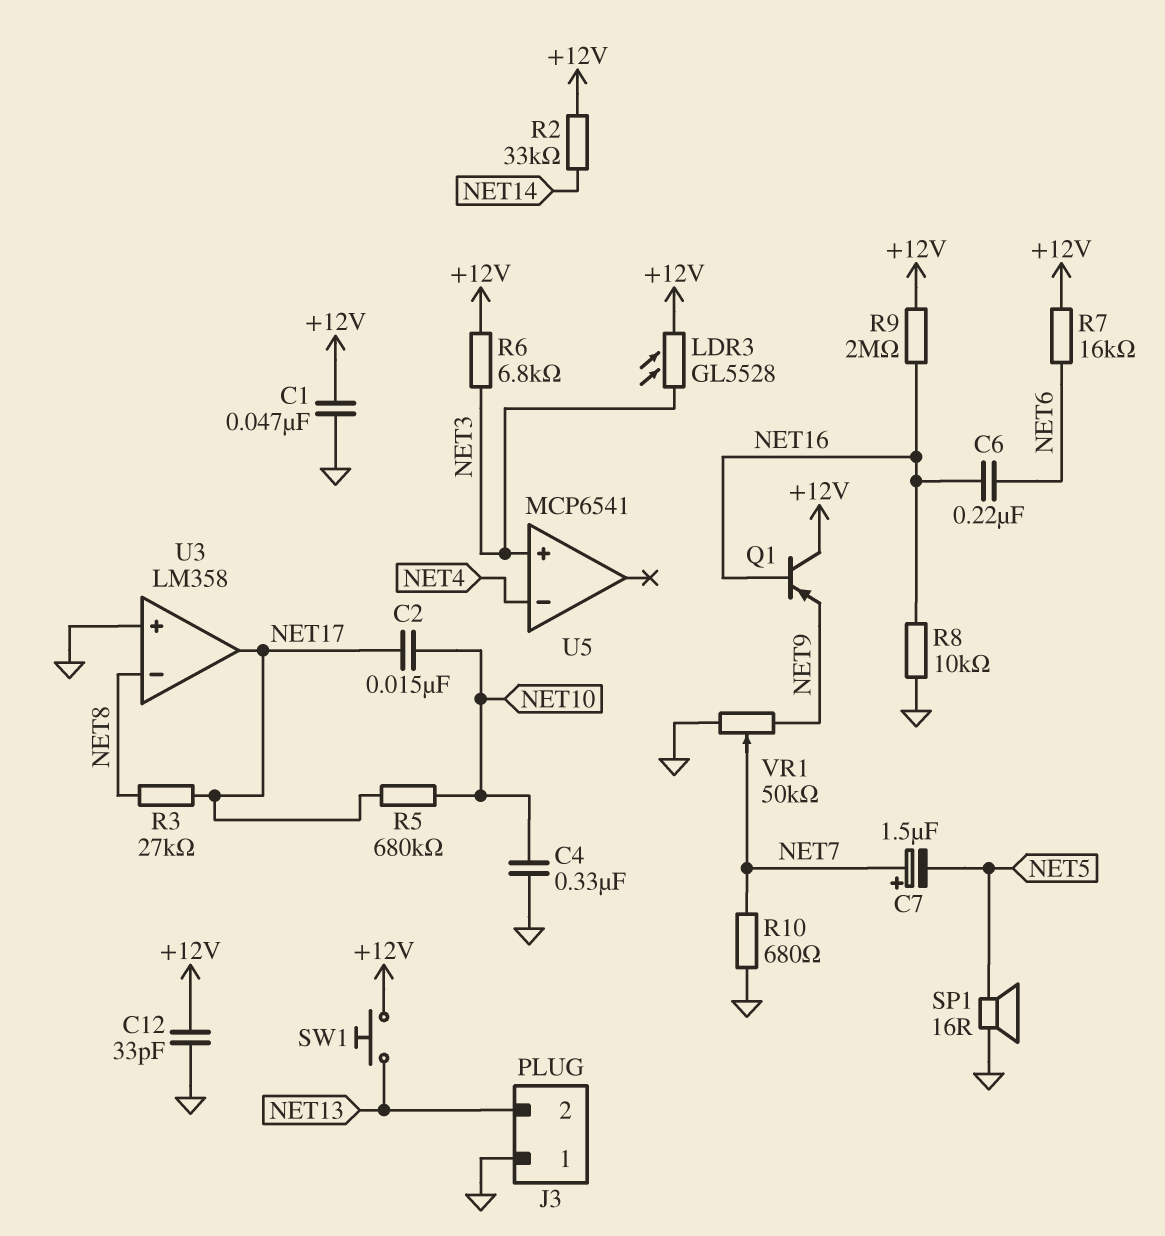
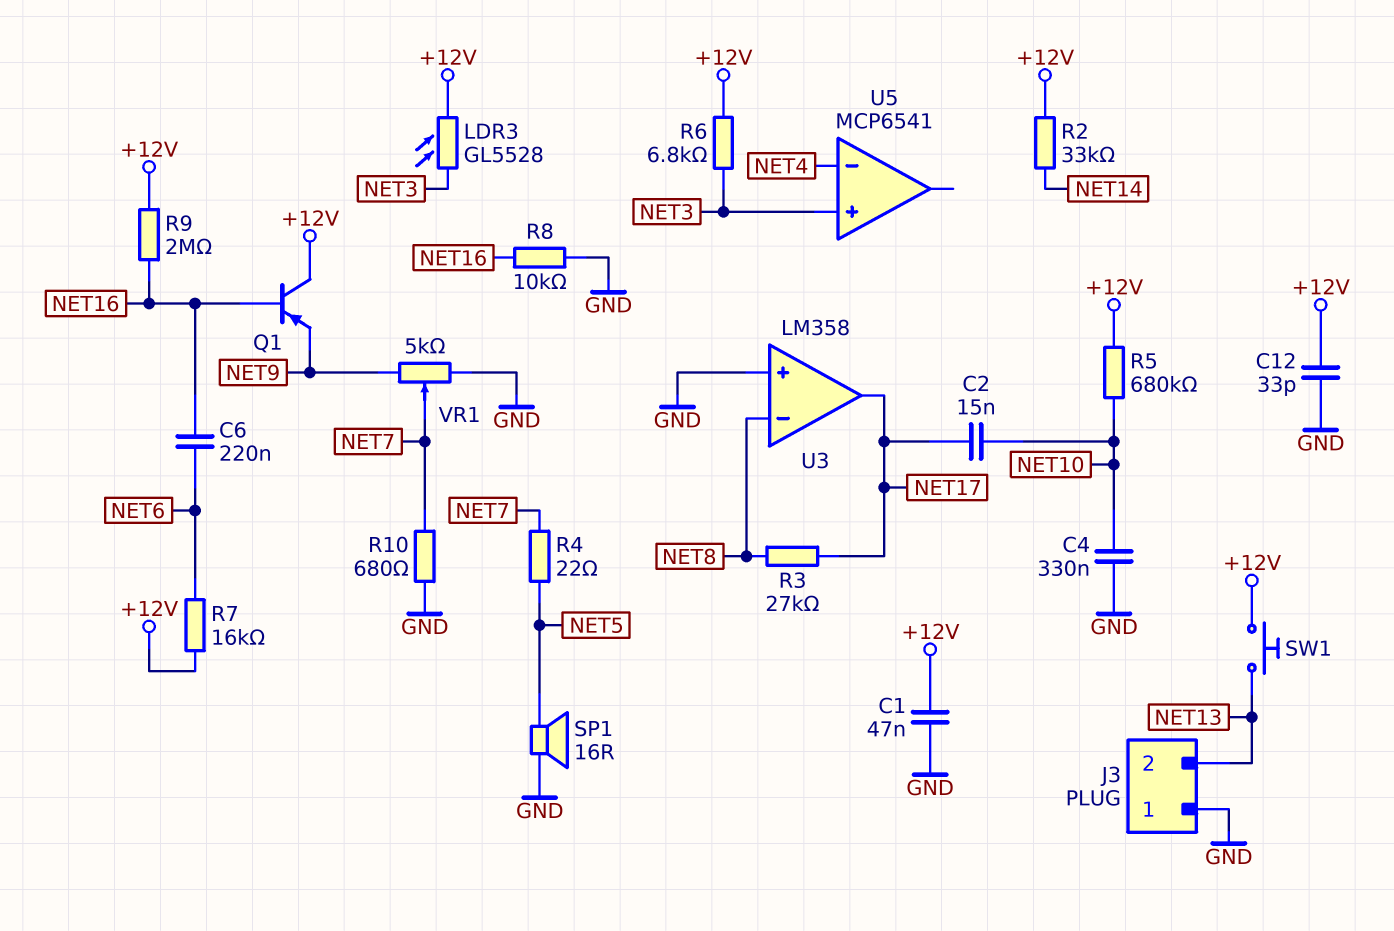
C7: 1.5uF (plus NET7, minus NET5) -> none
R4: none -> 22 (NET5, NET7)
R5: 680k (NET10, NET17) -> 680k (+12V, NET10)
VR1: 50k (GND, NET9, wiper NET7) -> 5k (GND, NET9, wiper NET7)

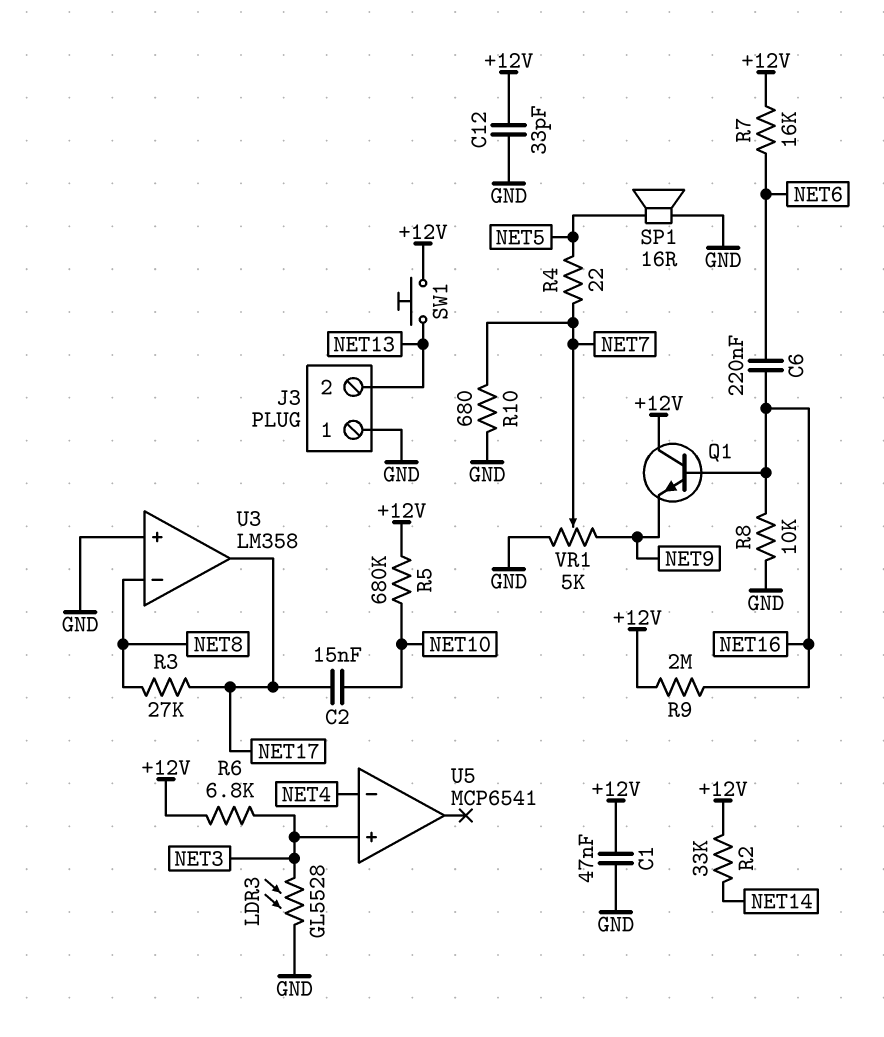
C4: 330nF (GND, NET10) -> none
LDR3: GL5528 (+12V, NET3) -> GL5528 (GND, NET3)
Q1: PNP (B NET16, C +12V, E NET9) -> NPN (B NET16, C +12V, E NET9)

